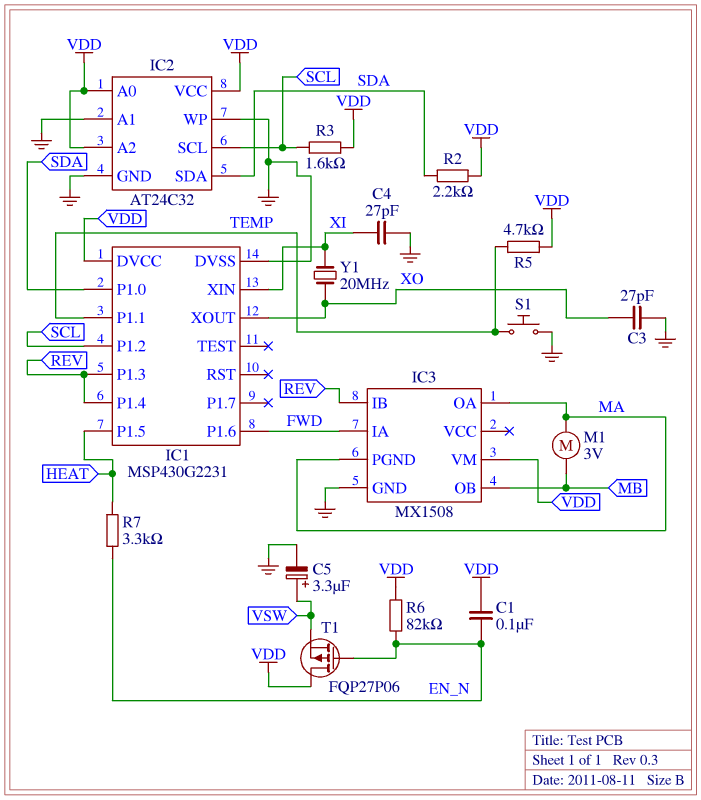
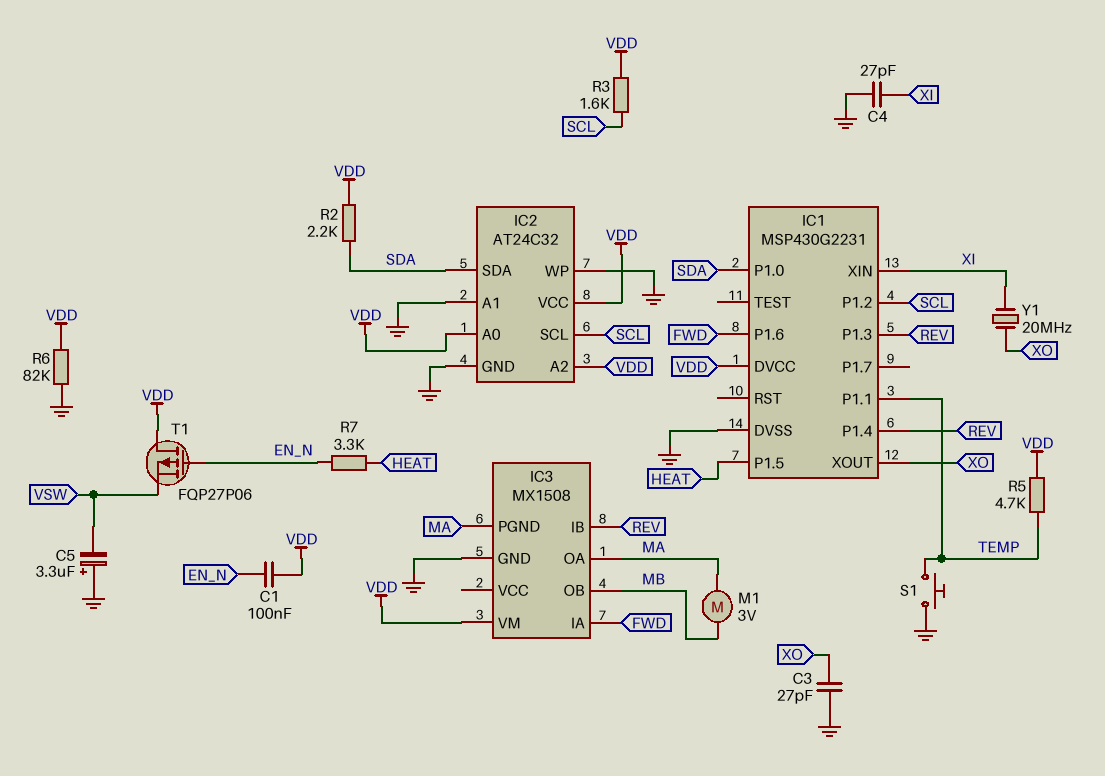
C5: 3.3uF (plus VSW, minus GND) -> 3.3uF (plus GND, minus VSW)
R6: 82k (EN_N, VDD) -> 82k (GND, VDD)

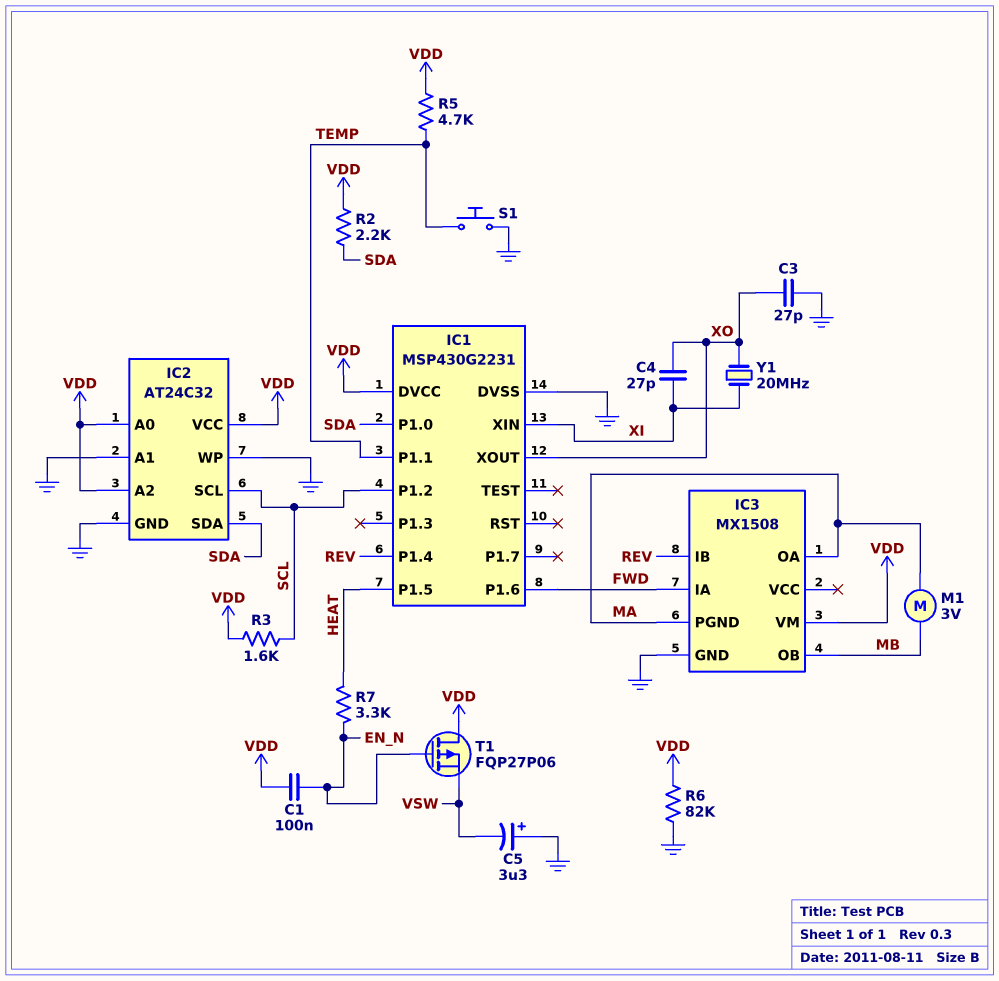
C4: 27pF (GND, XI) -> 27pF (XI, XO)
IC1 pin P1.3: REV -> none

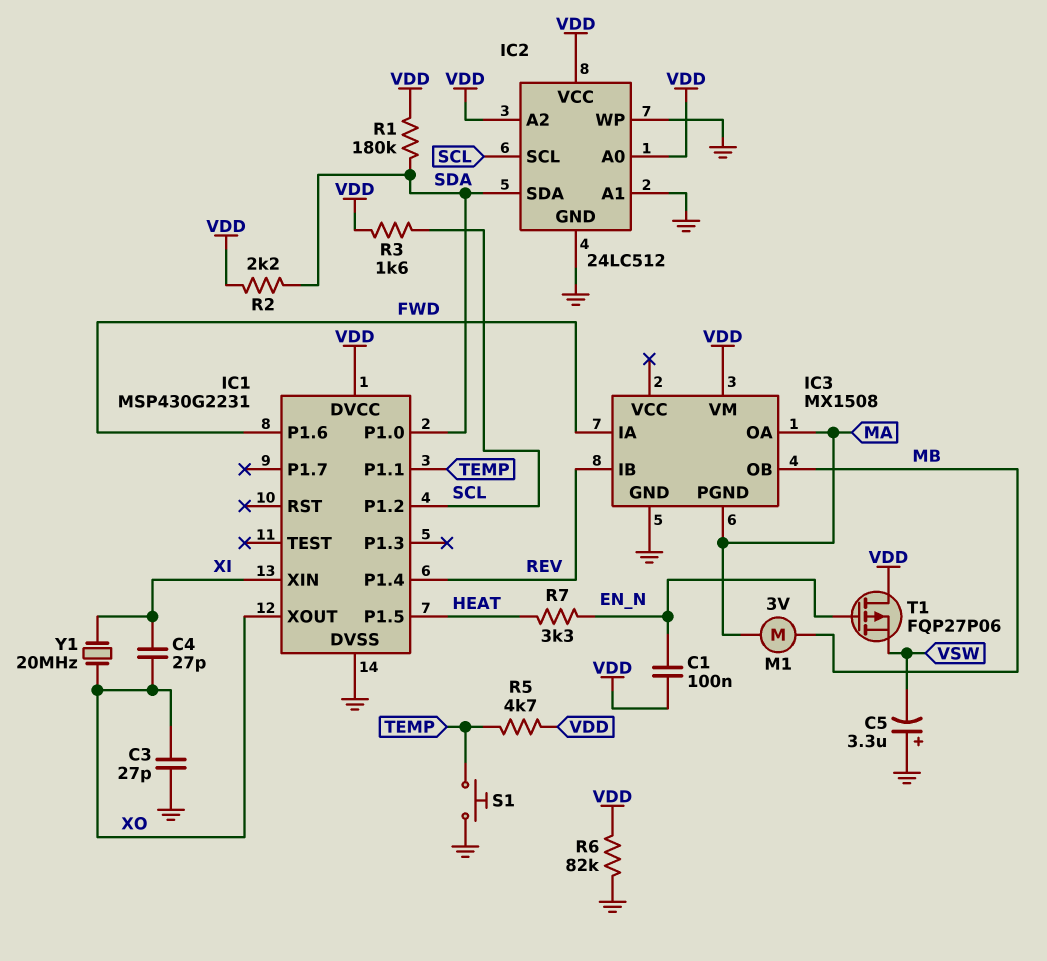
IC2: AT24C32 -> 24LC512
R1: none -> 180k (SDA, VDD)

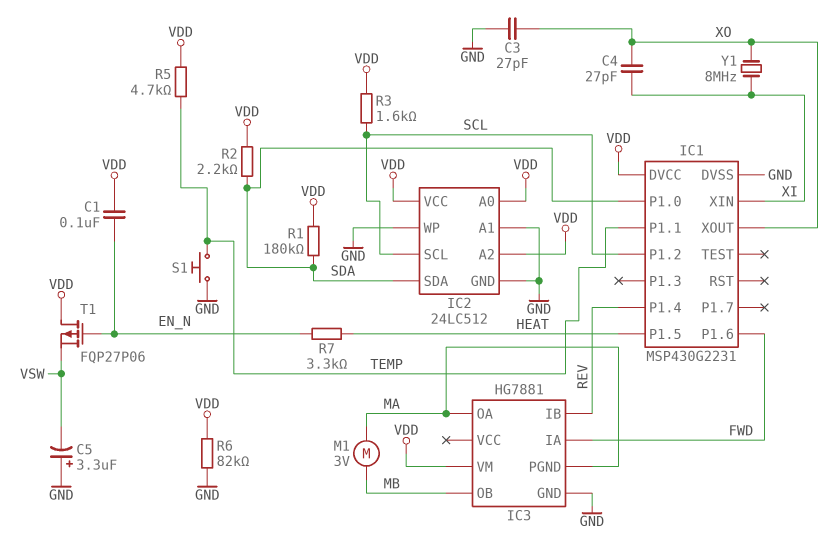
IC3: MX1508 -> HG7881
Y1: 20MHz (XI, XO) -> 8MHz (XI, XO)

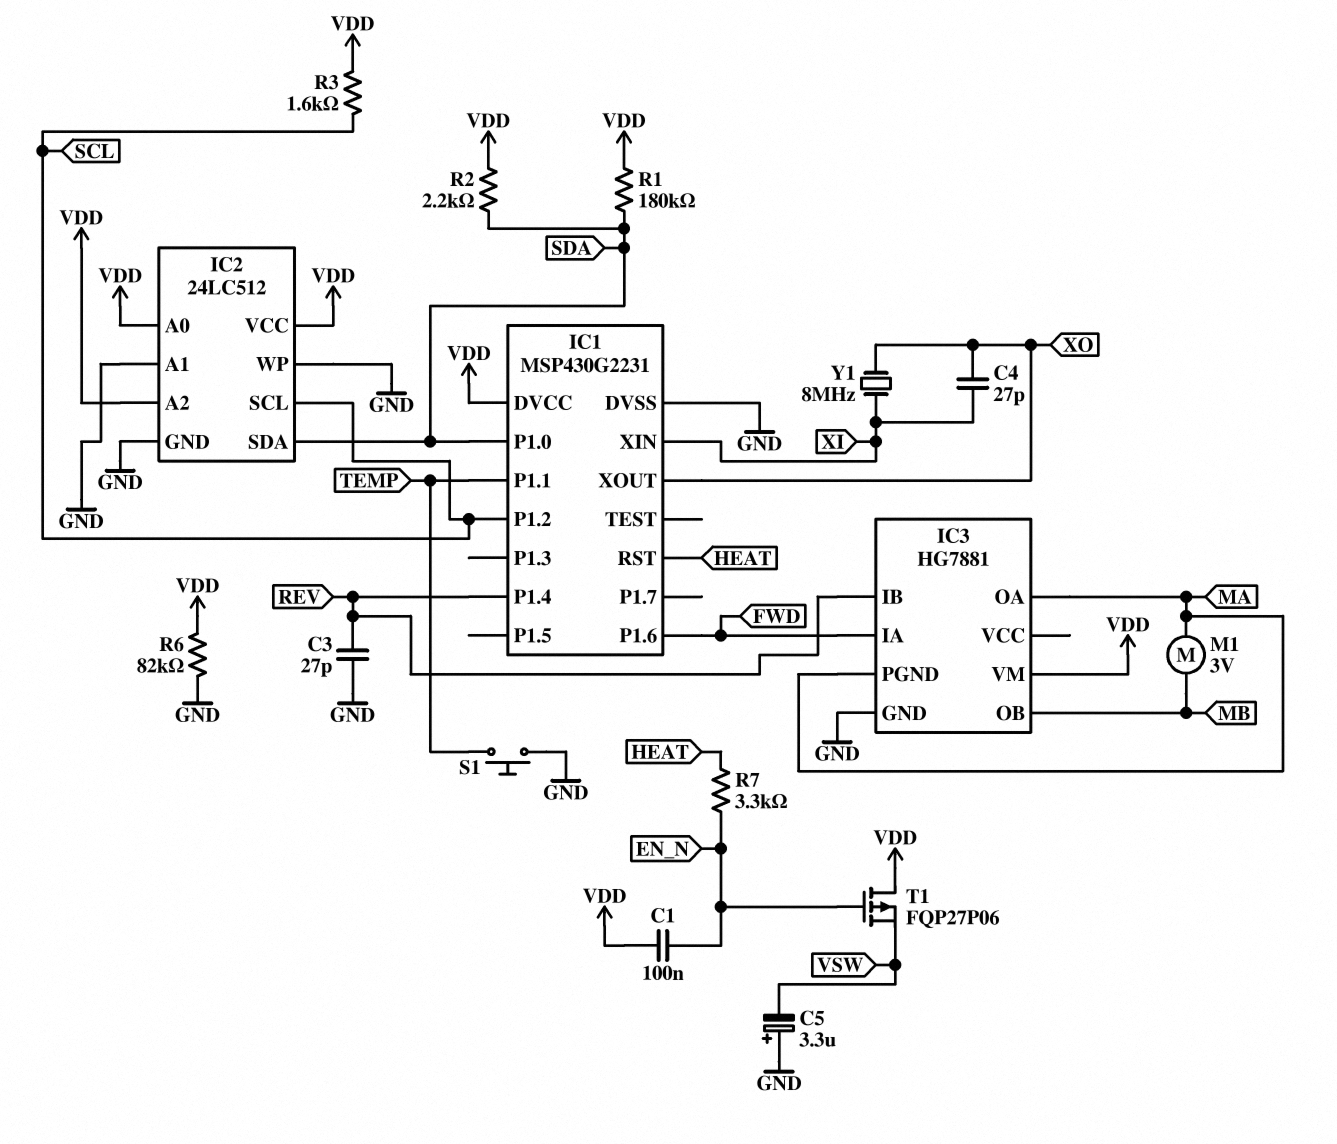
C3: 27pF (GND, XO) -> 27pF (GND, REV)
IC1 pin P1.5: HEAT -> none
IC1 pin RST: none -> HEAT
R5: 4.7k (TEMP, VDD) -> none

